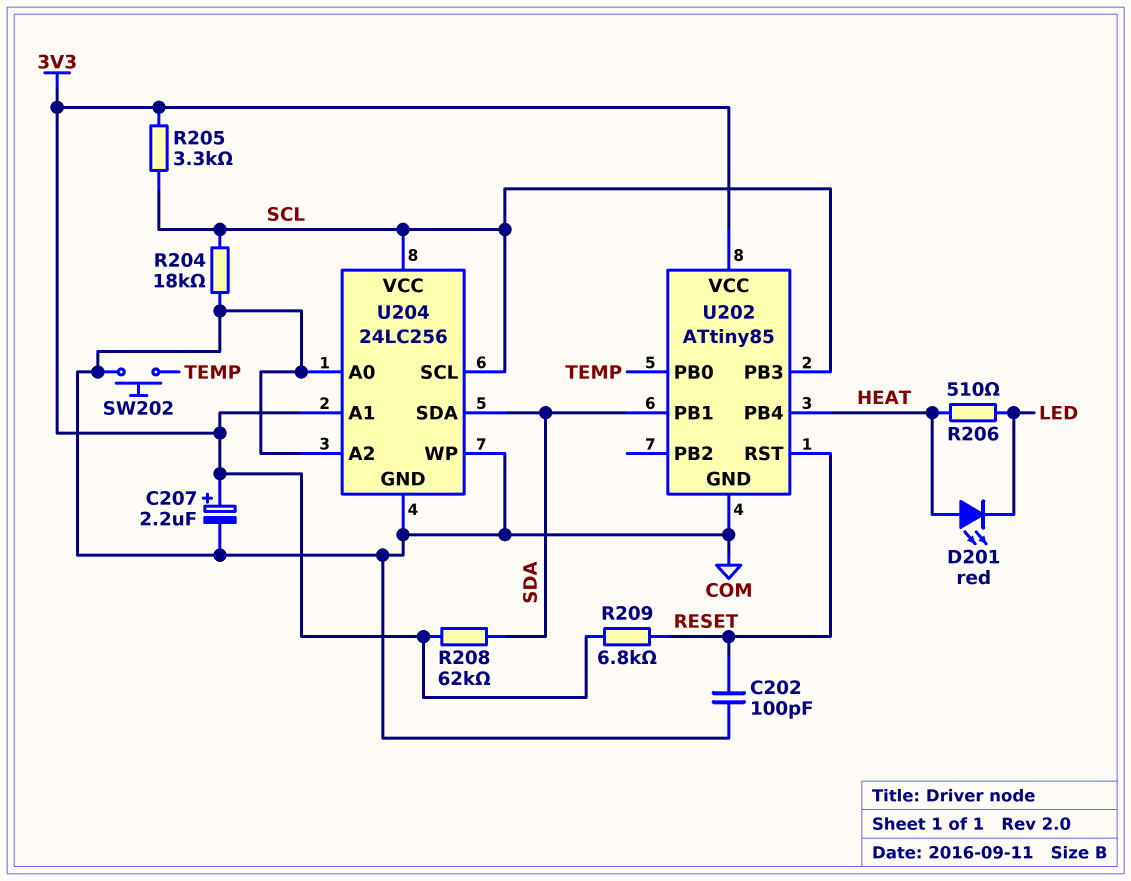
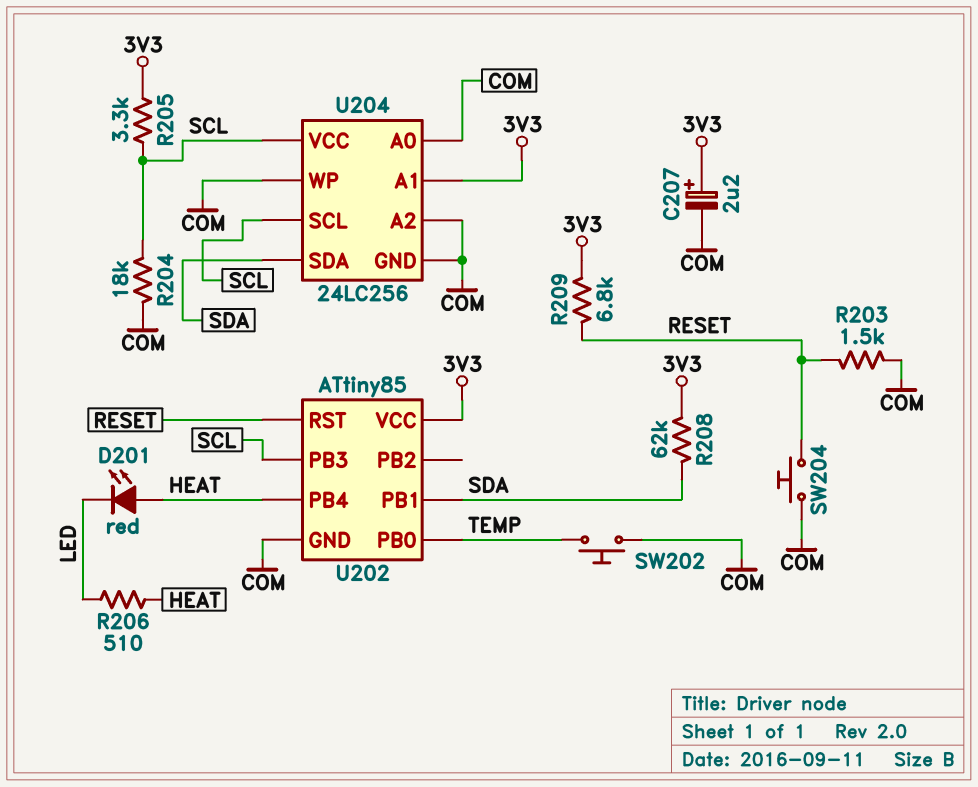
C202: 100pF (COM, RESET) -> none
R203: none -> 1.5k (COM, RESET)
SW204: none -> button (COM, RESET)

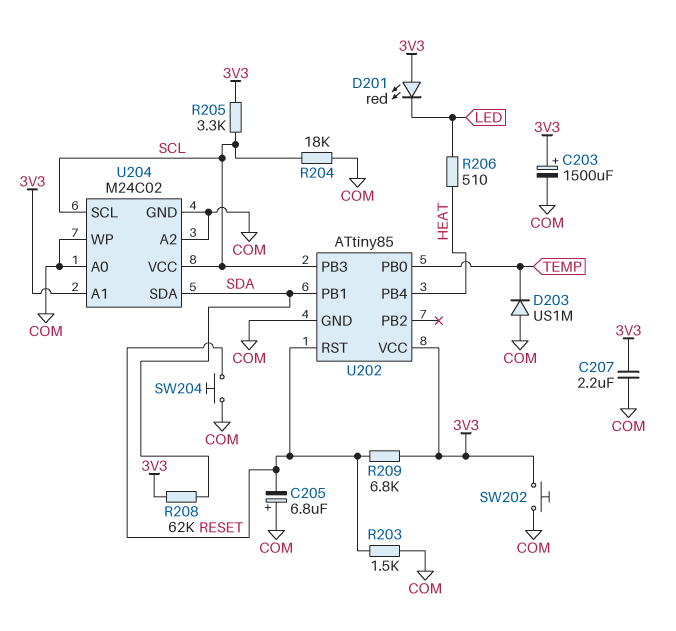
C203: none -> 1500uF (plus 3V3, minus COM)
C205: none -> 6.8uF (plus COM, minus RESET)
C207: 2.2uF (plus 3V3, minus COM) -> 2.2uF (3V3, COM)
D201: LED red (A HEAT, K LED) -> LED red (A 3V3, K LED)
D203: none -> diode US1M (A COM, K TEMP)
SW202: button (COM, TEMP) -> button (3V3, COM)
U204: 24LC256 -> M24C02

